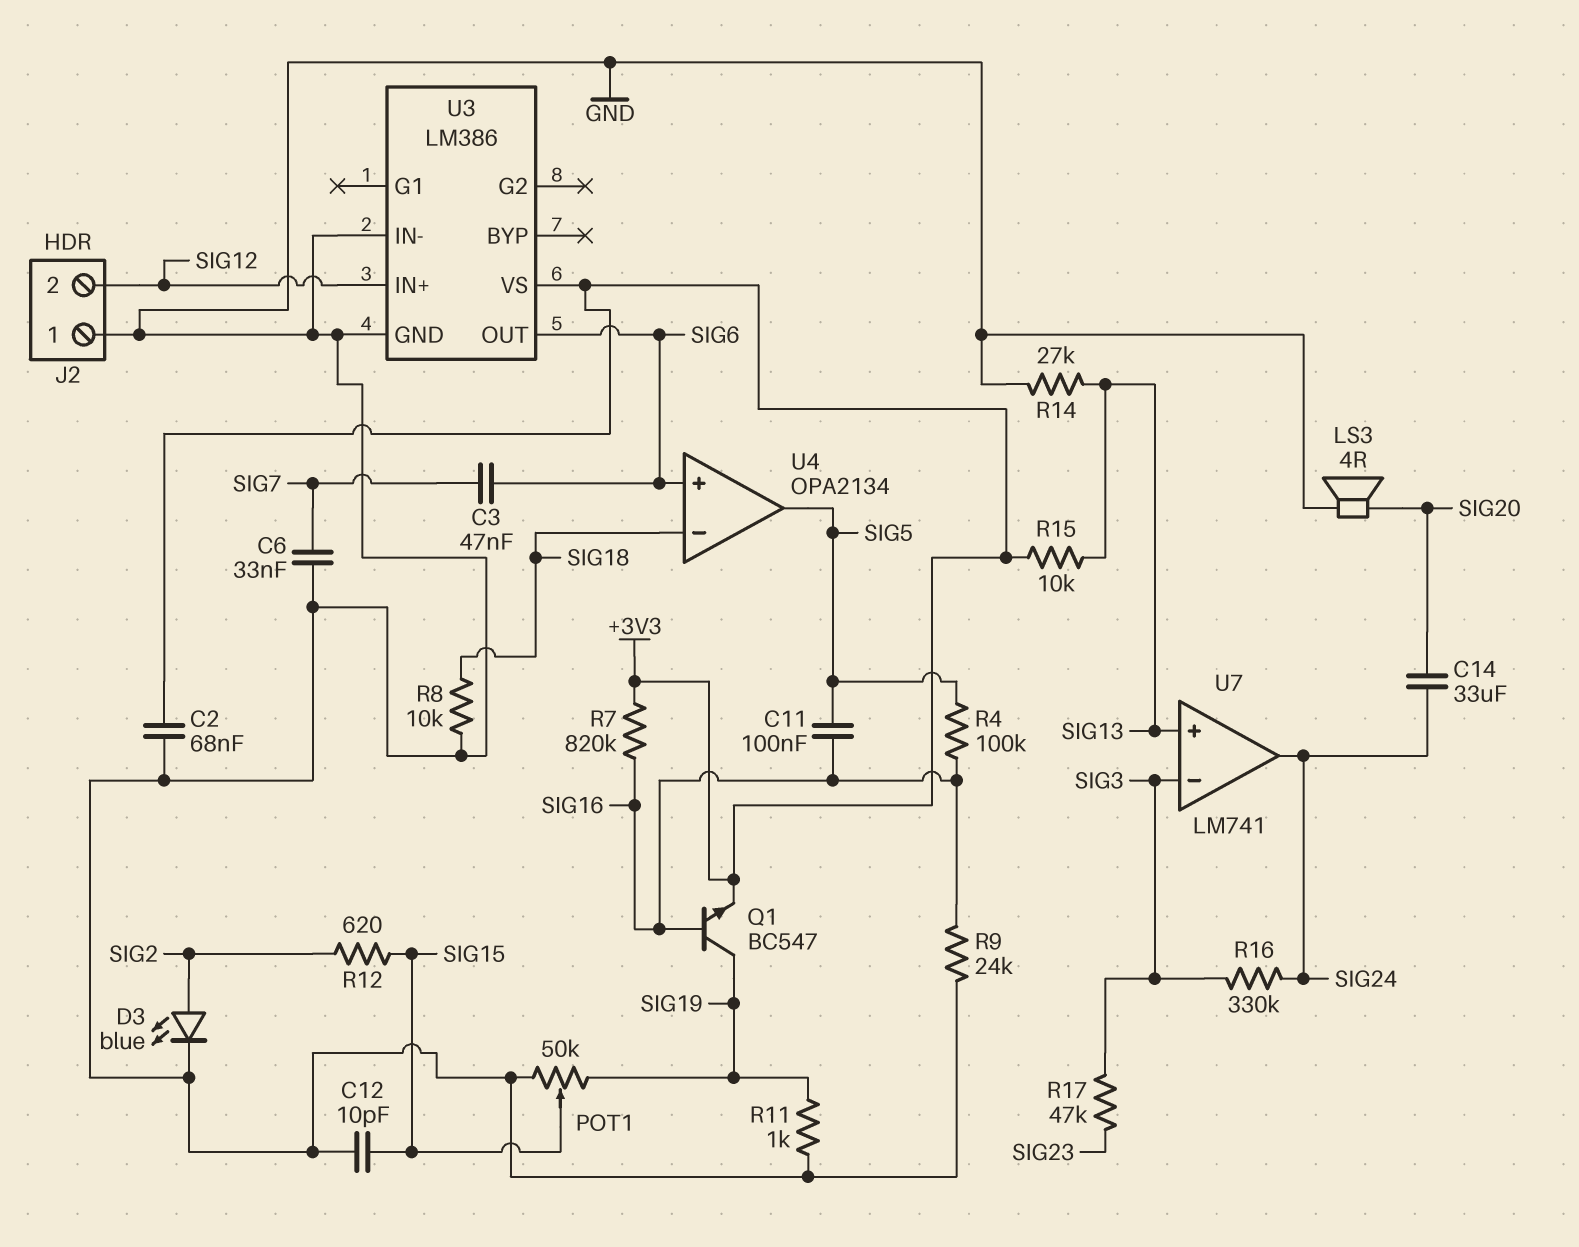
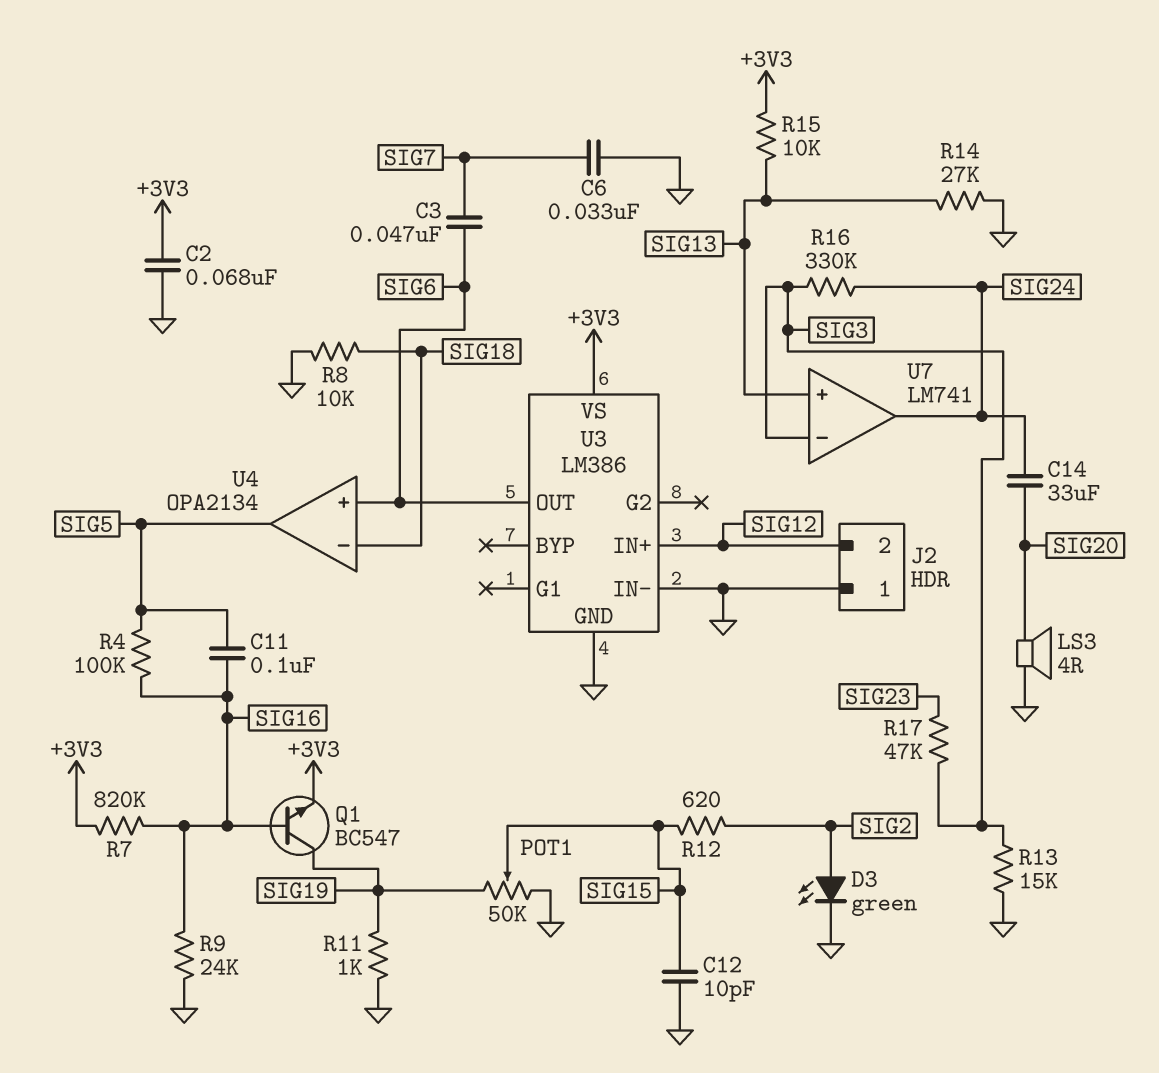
D3: LED blue (A SIG2, K GND) -> LED green (A SIG2, K GND)
R13: none -> 15k (GND, SIG3)

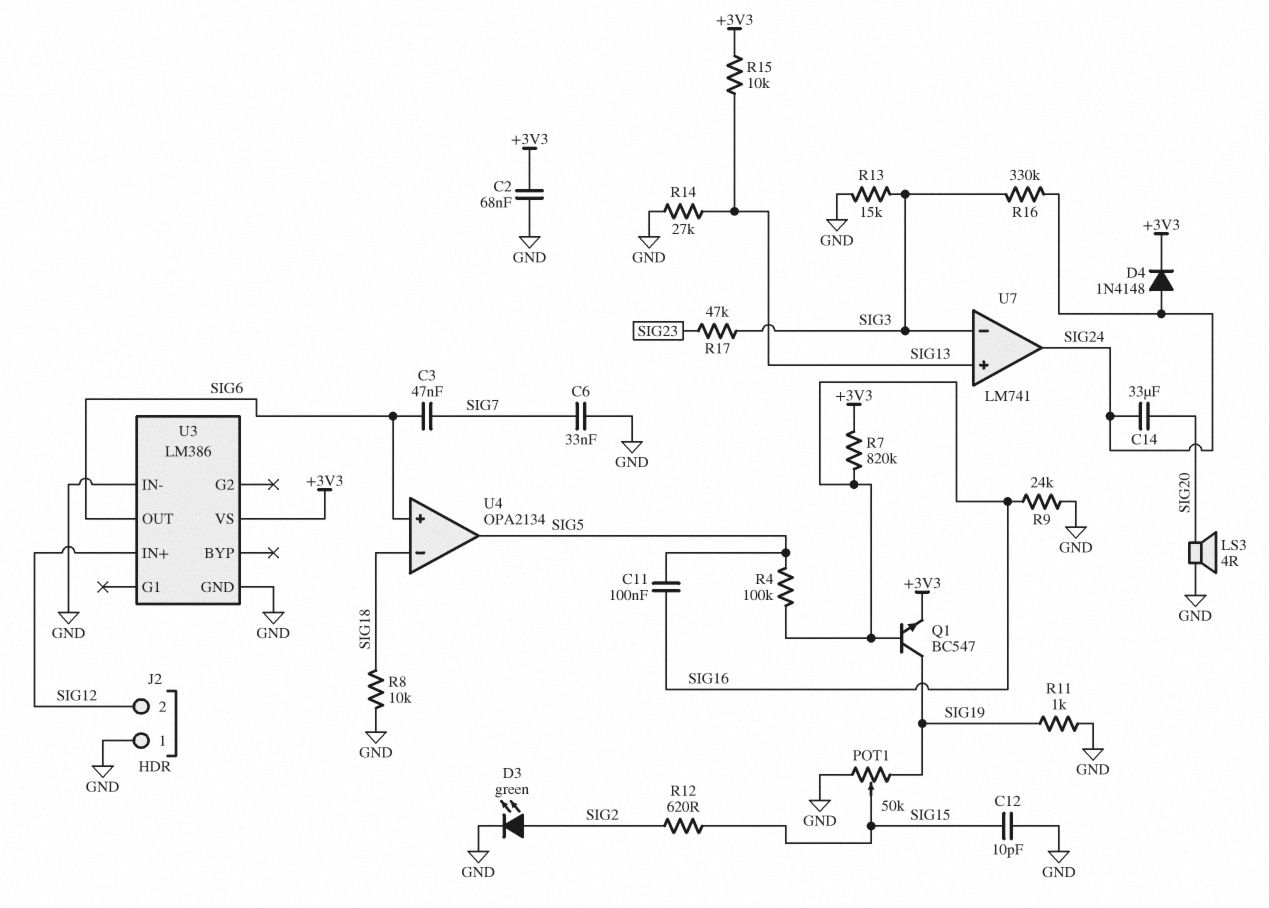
D4: none -> diode 1N4148 (A SIG24, K +3V3)

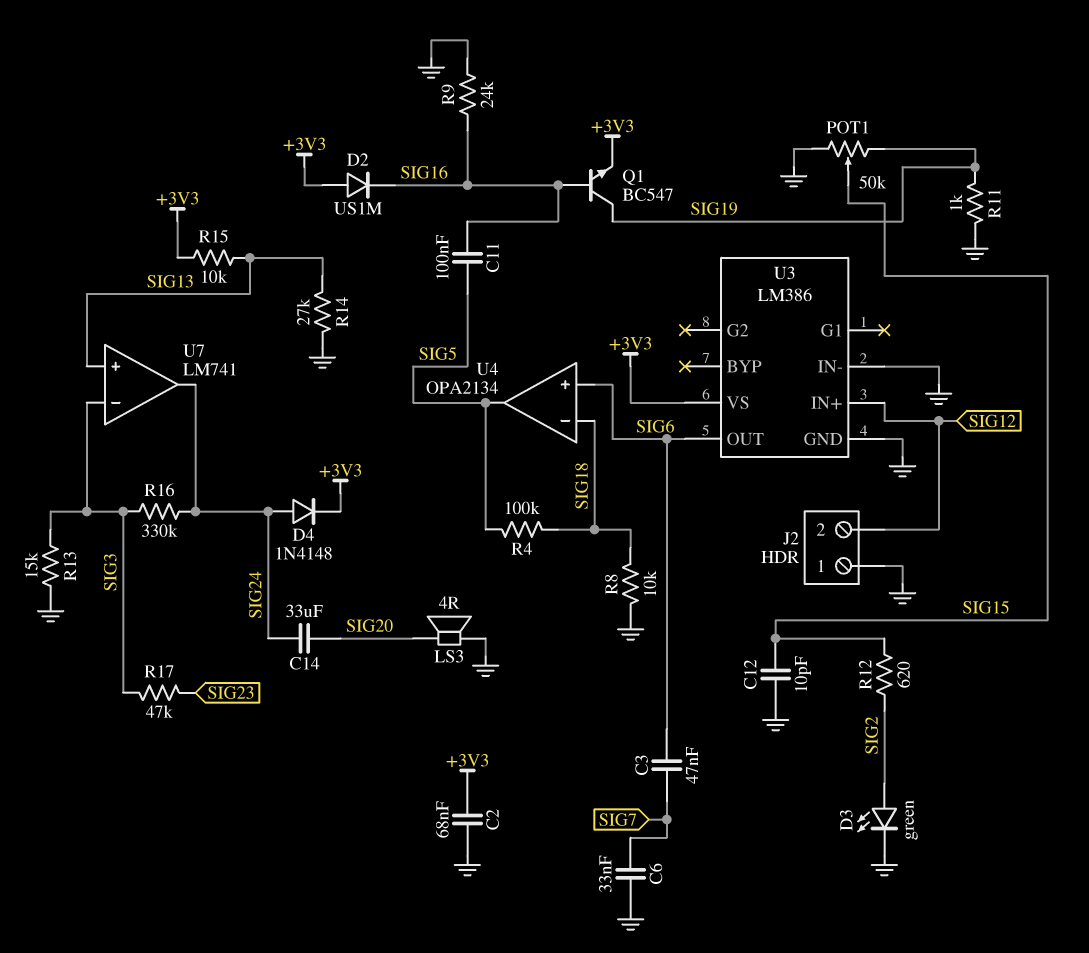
D2: none -> diode US1M (A +3V3, K SIG16)
R4: 100k (SIG5, SIG16) -> 100k (SIG5, SIG18)
R7: 820k (+3V3, SIG16) -> none

